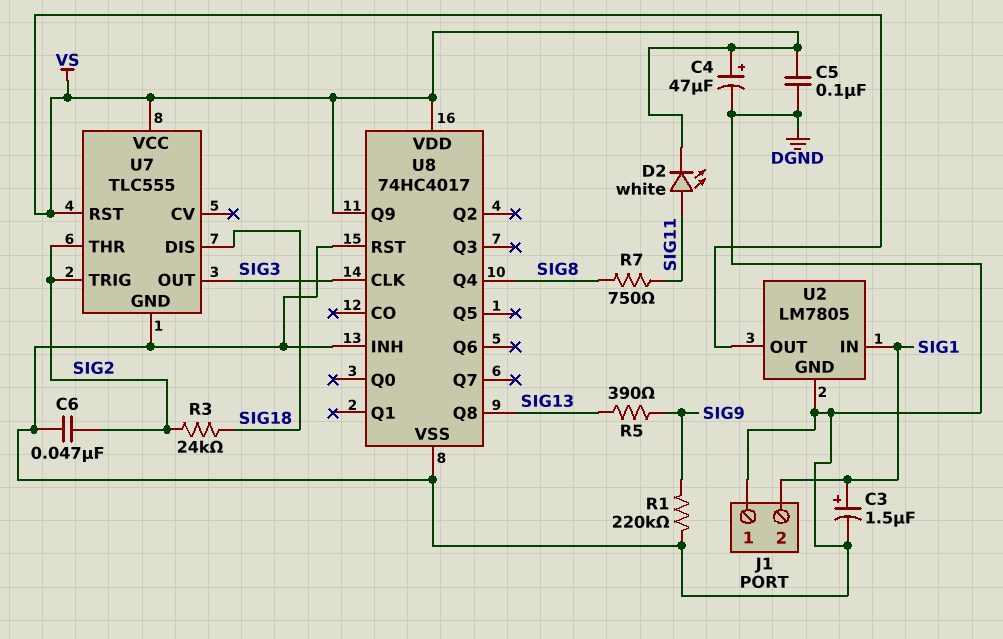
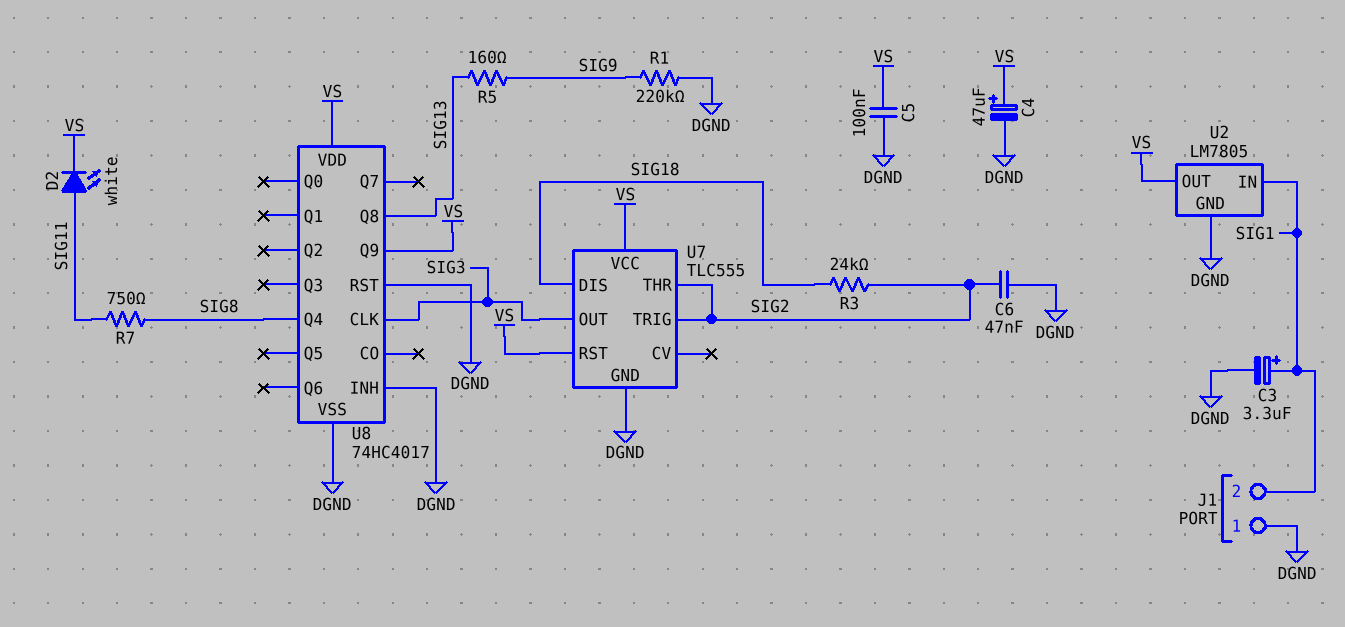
C3: 1.5uF (plus SIG1, minus DGND) -> 3.3uF (plus SIG1, minus DGND)
R5: 390 (SIG9, SIG13) -> 160 (SIG9, SIG13)

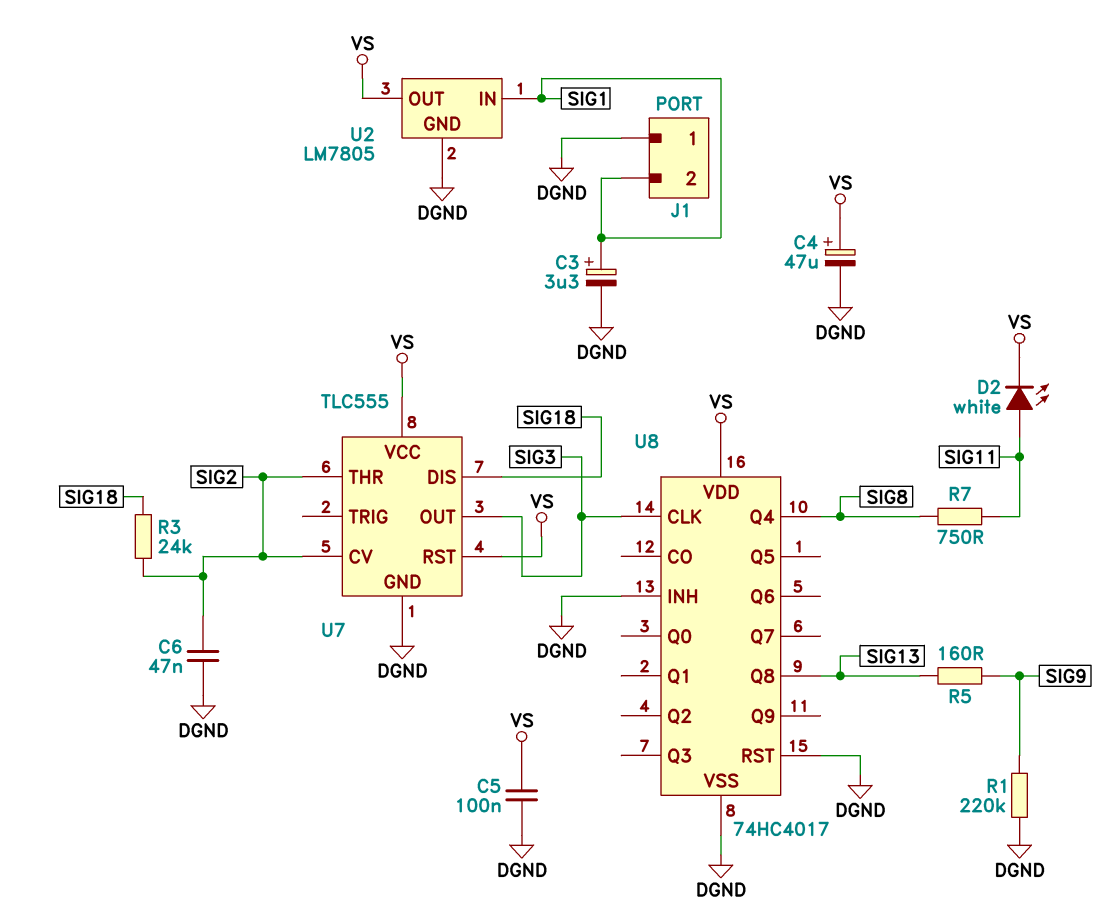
U7 pin CV: none -> SIG2
U7 pin TRIG: SIG2 -> none
U8 pin Q9: VS -> none

